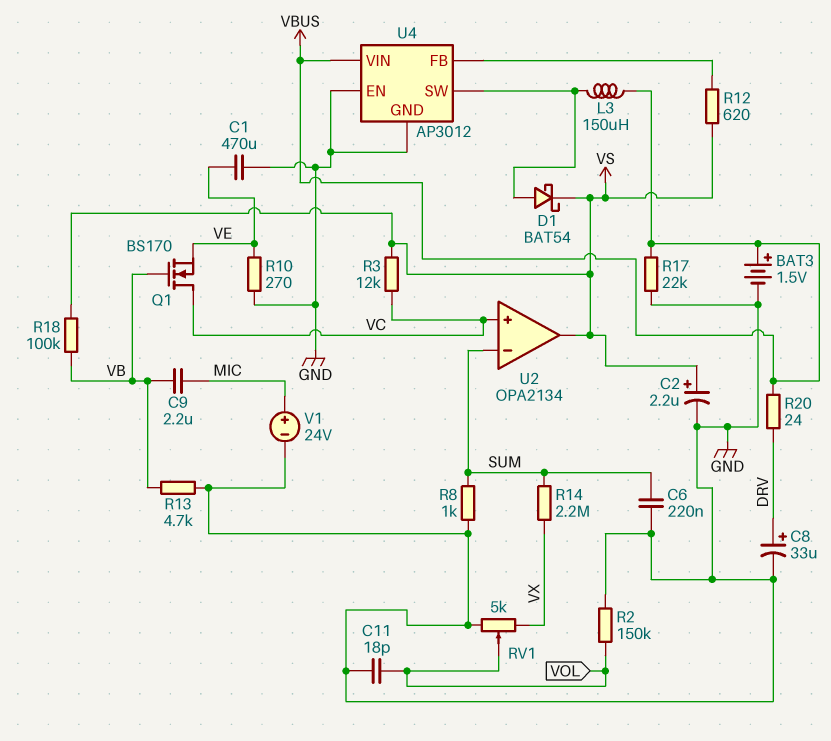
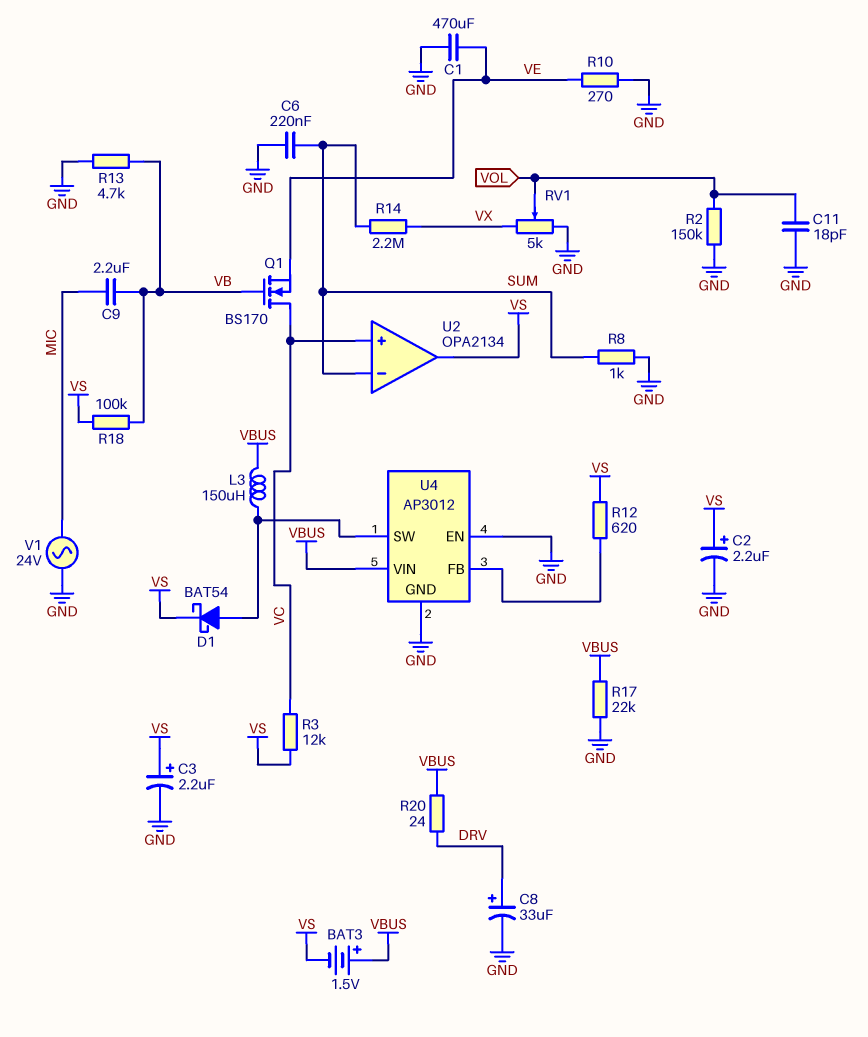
BAT3: 1.5V (plus VBUS, minus GND) -> 1.5V (plus VBUS, minus VS)
C3: none -> 2.2uF (plus VS, minus GND)
V1: 24V (plus MIC, minus GND) -> AC 24V (GND, MIC)

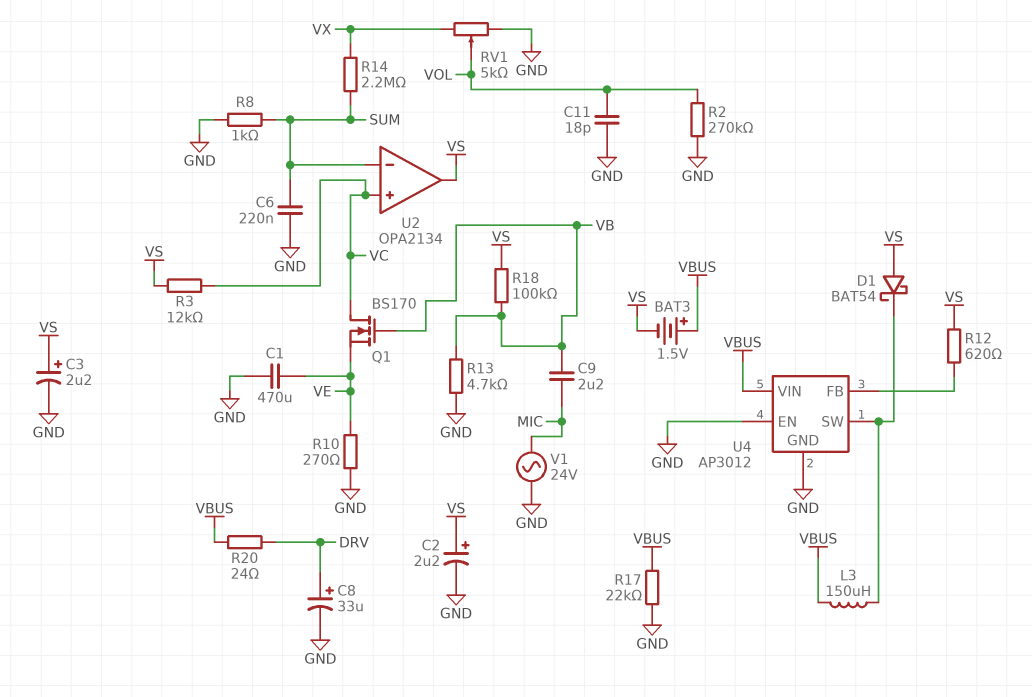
D1: schottky BAT54 (A U4/SW, K VS) -> schottky BAT54 (A VS, K U4/SW)
R2: 150k (GND, VOL) -> 270k (GND, VOL)

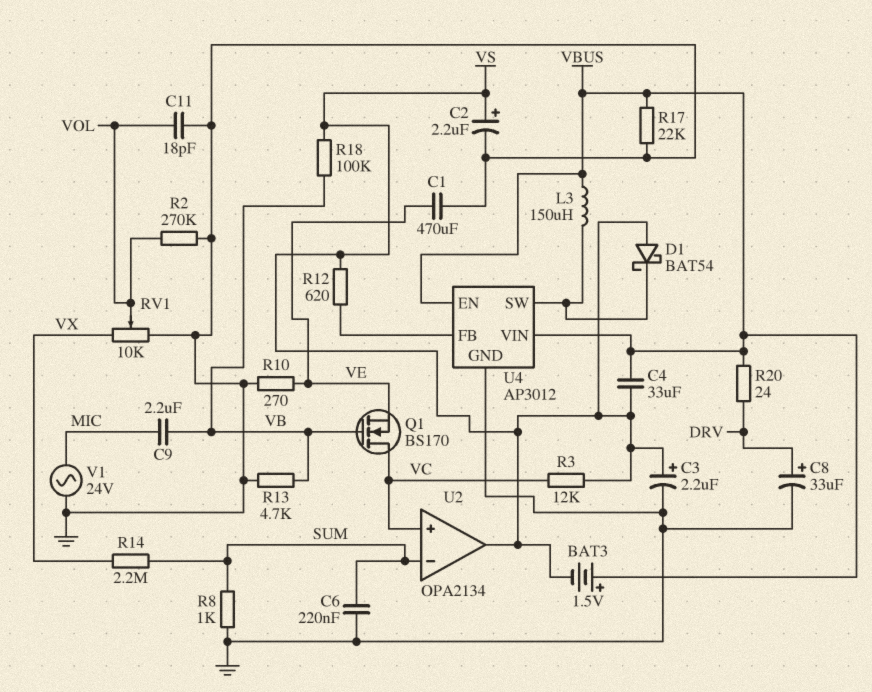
C4: none -> 33uF (VBUS, VS)
RV1: 5k (GND, VX, wiper VOL) -> 10k (GND, VX, wiper VOL)
U4 pin EN: GND -> VBUS

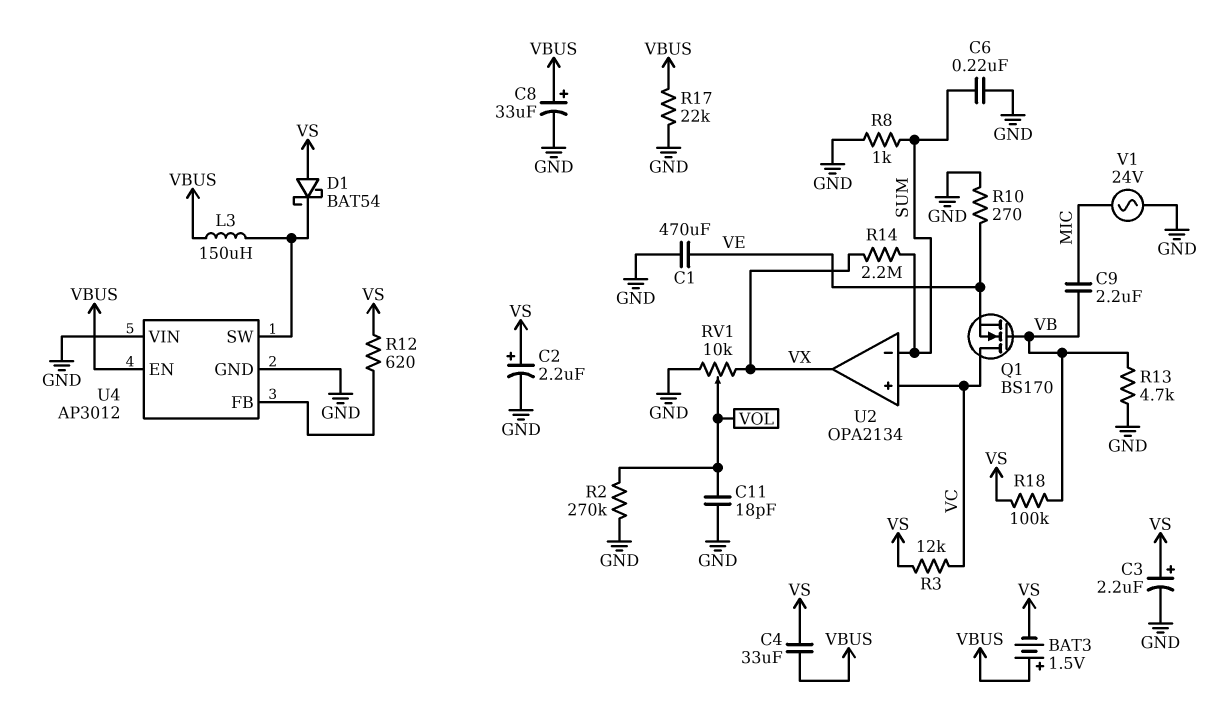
C8: 33uF (plus DRV, minus GND) -> 33uF (plus VBUS, minus GND)
R20: 24 (DRV, VBUS) -> none
U2 pin out: VS -> VX
U4 pin VIN: VBUS -> GND

